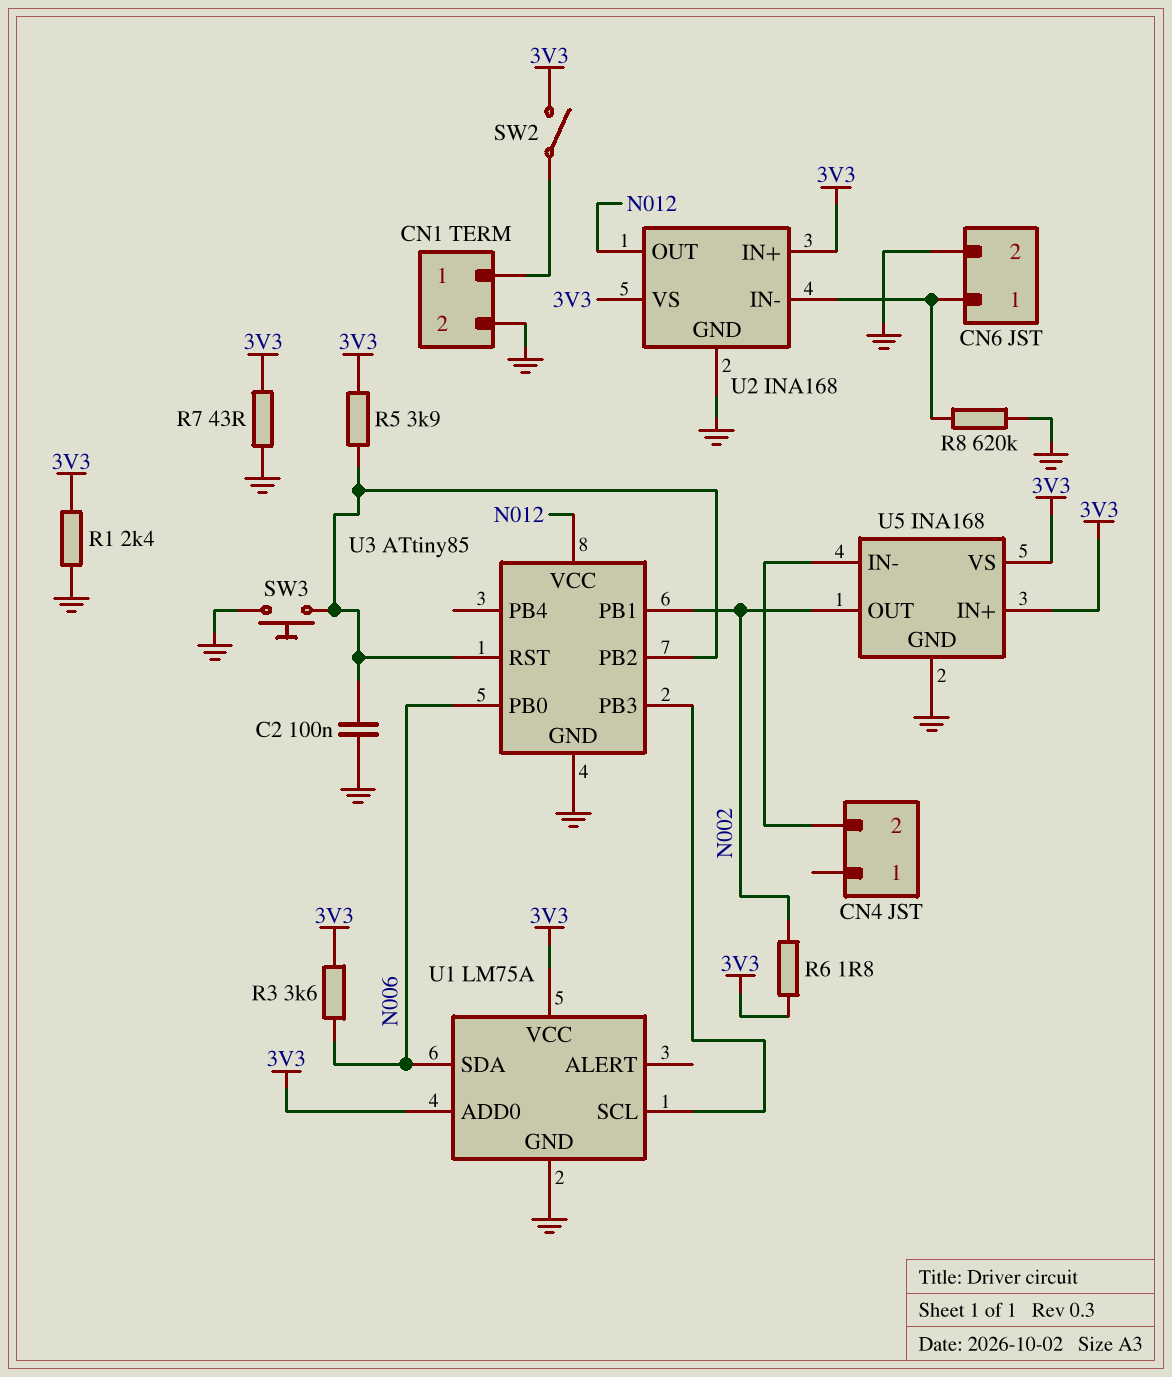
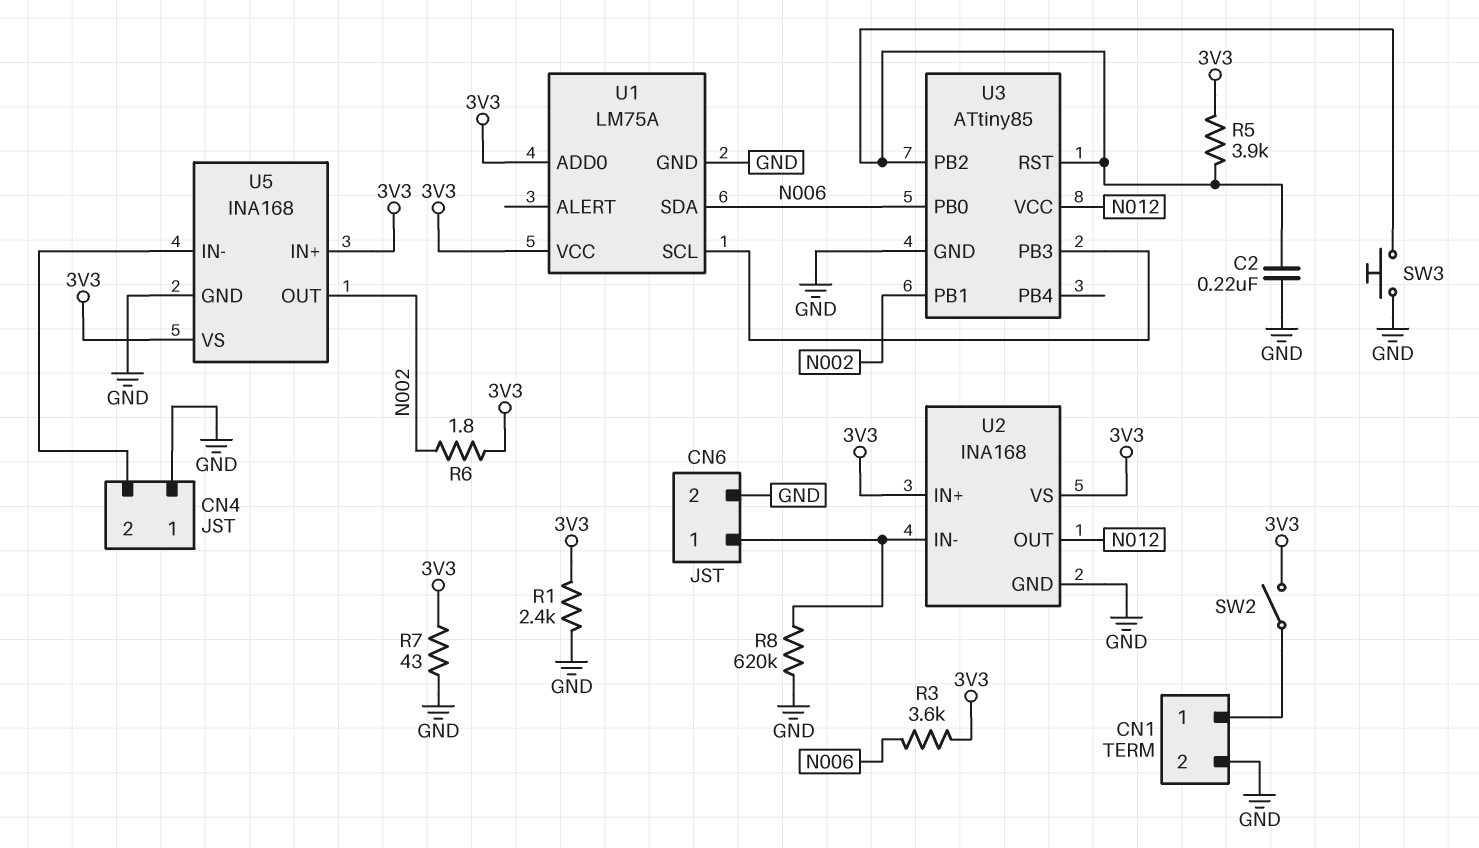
C2: 100nF (GND, U3/PB2) -> 220nF (GND, U3/PB2)
CN4 pin 1: none -> GND

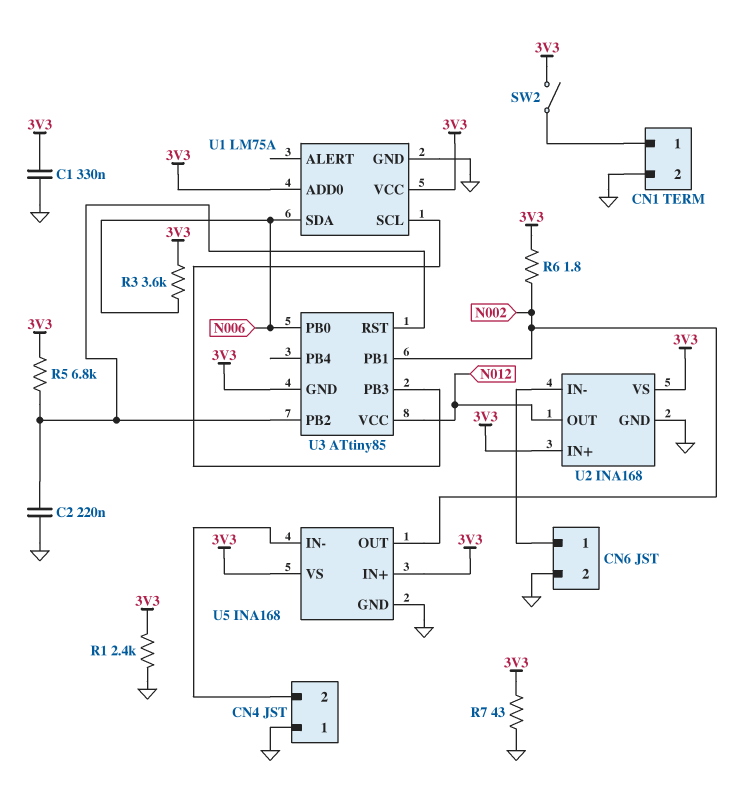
C1: none -> 330nF (3V3, GND)
R5: 3.9k (3V3, U3/PB2) -> 6.8k (3V3, U3/PB2)
R8: 620k (CN6/1, GND) -> none
SW3: button (GND, U3/PB2) -> none
U3 pin GND: GND -> 3V3

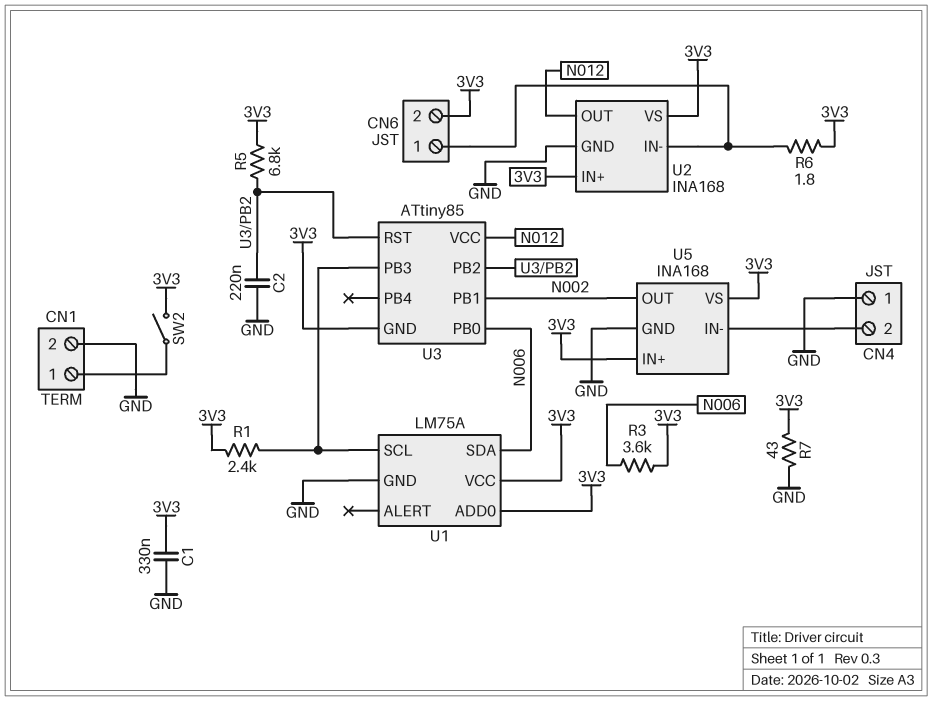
CN6 pin 2: GND -> 3V3
R1: 2.4k (3V3, GND) -> 2.4k (3V3, U1/SCL)
R6: 1.8 (3V3, N002) -> 1.8 (3V3, CN6/1)

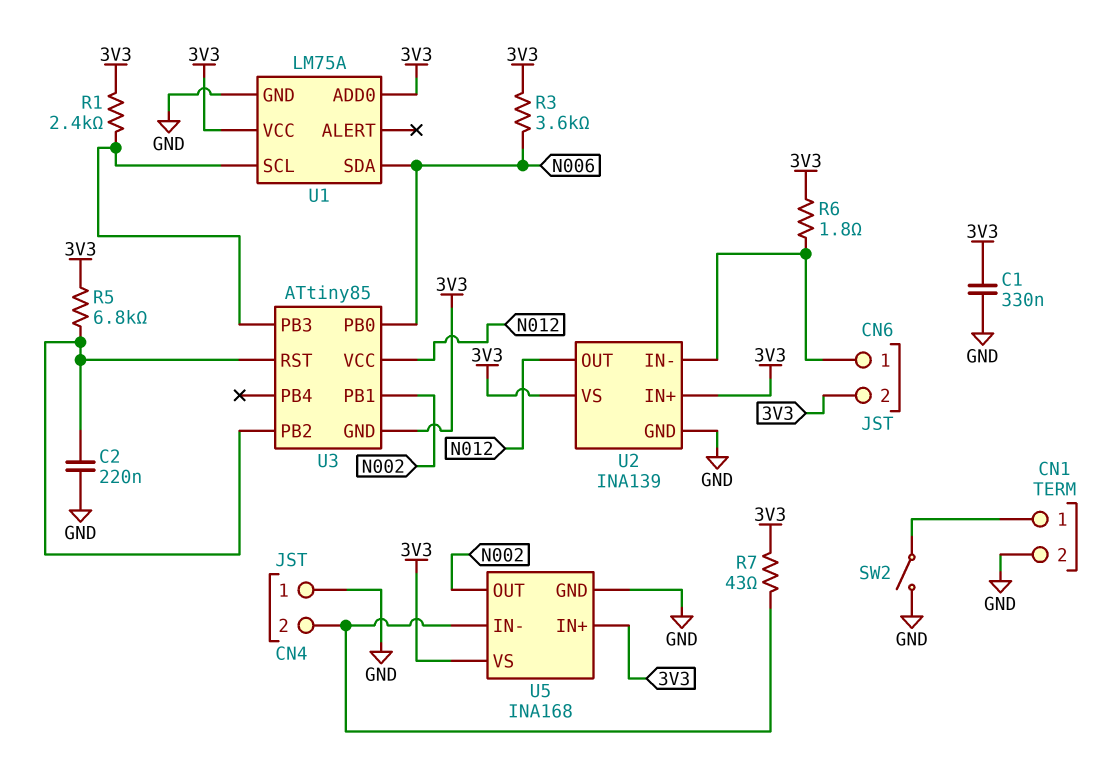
R7: 43 (3V3, GND) -> 43 (3V3, CN4/2)
SW2: switch (3V3, CN1/1) -> switch (CN1/1, GND)
U2: INA168 -> INA139

